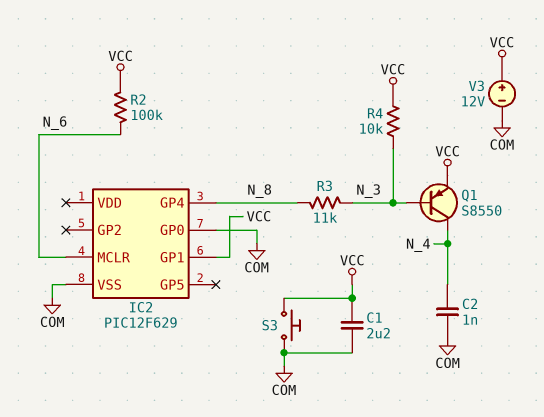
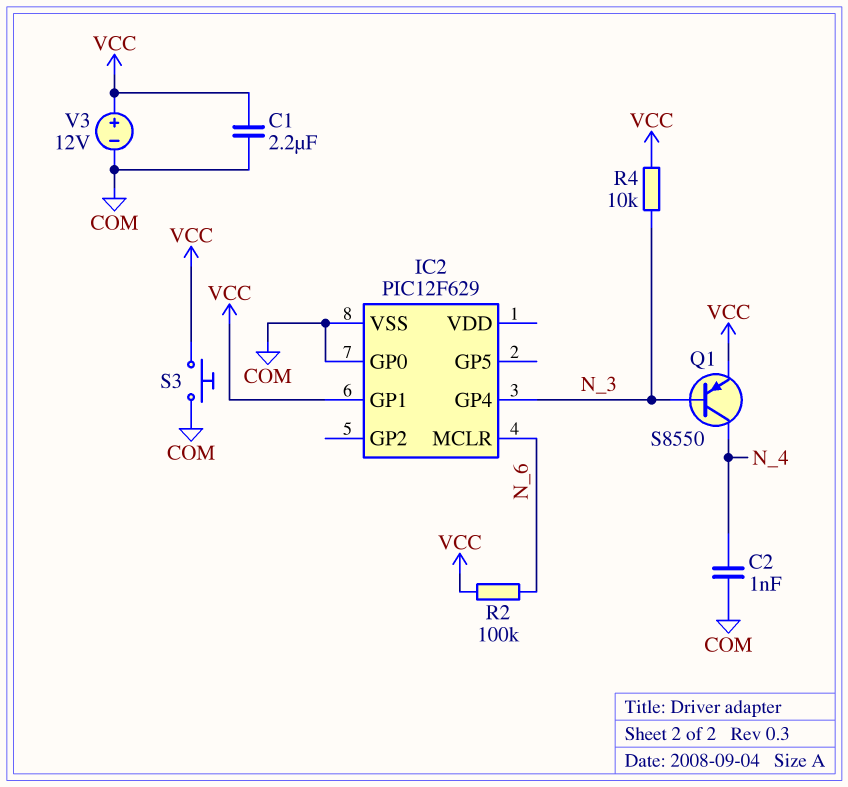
IC2 pin GP4: N_8 -> N_3
R3: 11k (N_3, N_8) -> none

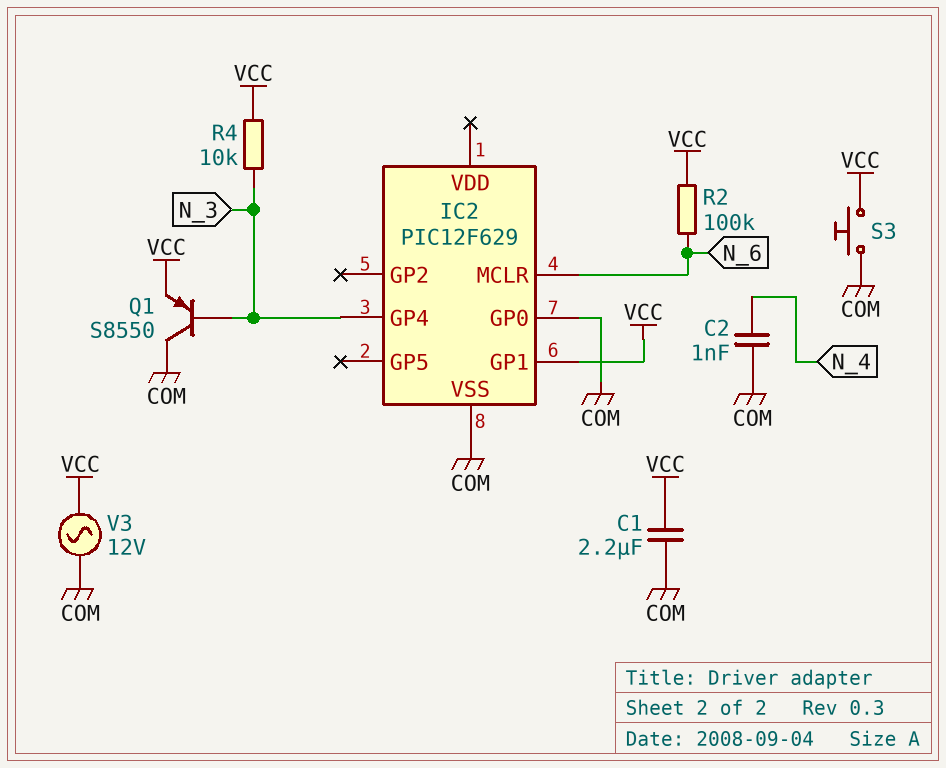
Q1: PNP S8550 (B N_3, C N_4, E VCC) -> PNP S8550 (B N_3, C COM, E VCC)
V3: 12V (plus VCC, minus COM) -> AC 12V (COM, VCC)

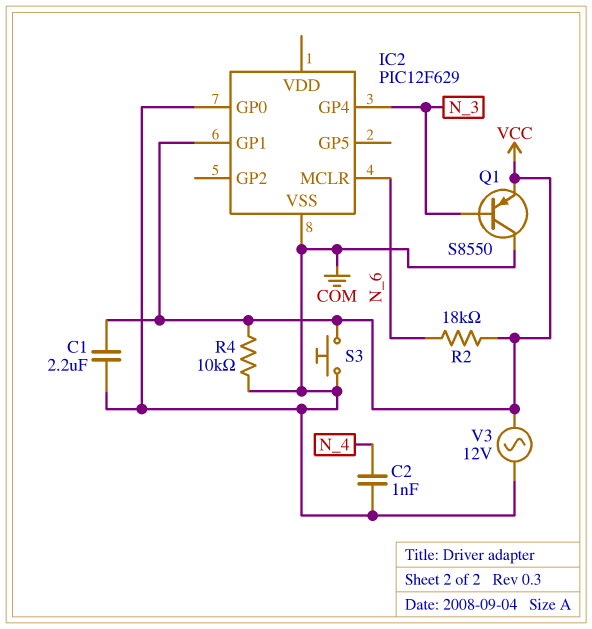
R2: 100k (N_6, VCC) -> 18k (N_6, VCC)
R4: 10k (N_3, VCC) -> 10k (COM, VCC)

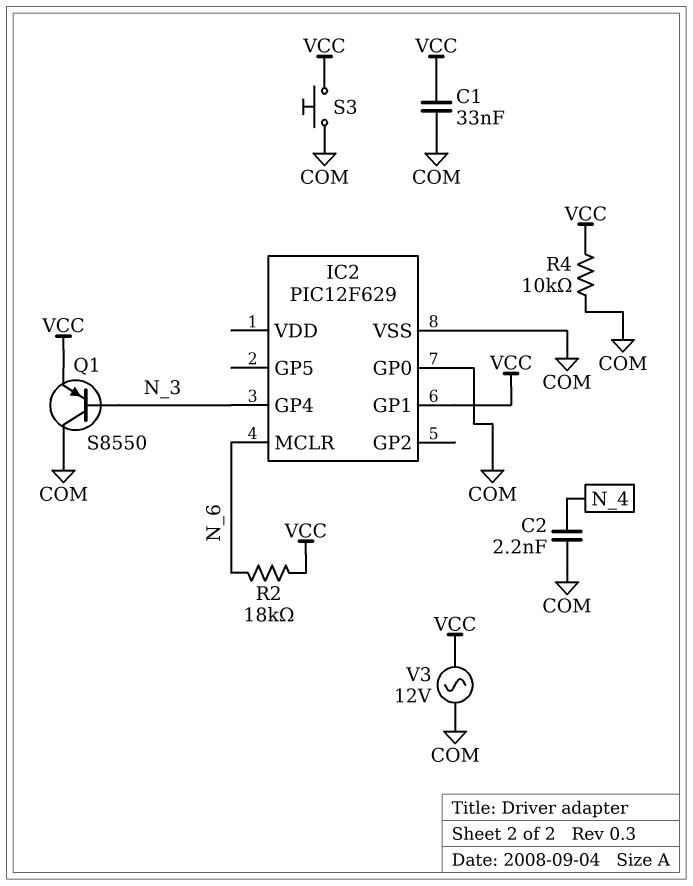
C1: 2.2uF (COM, VCC) -> 33nF (COM, VCC)
C2: 1nF (COM, N_4) -> 2.2nF (COM, N_4)

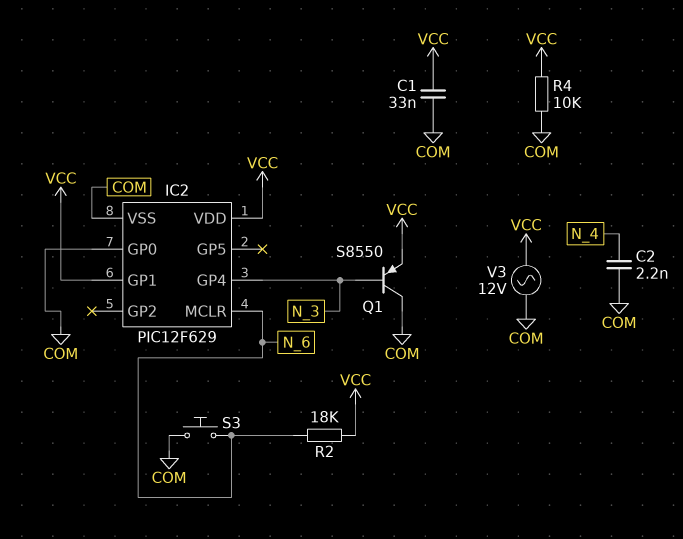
IC2 pin VDD: none -> VCC
S3: button (COM, VCC) -> button (COM, N_6)

